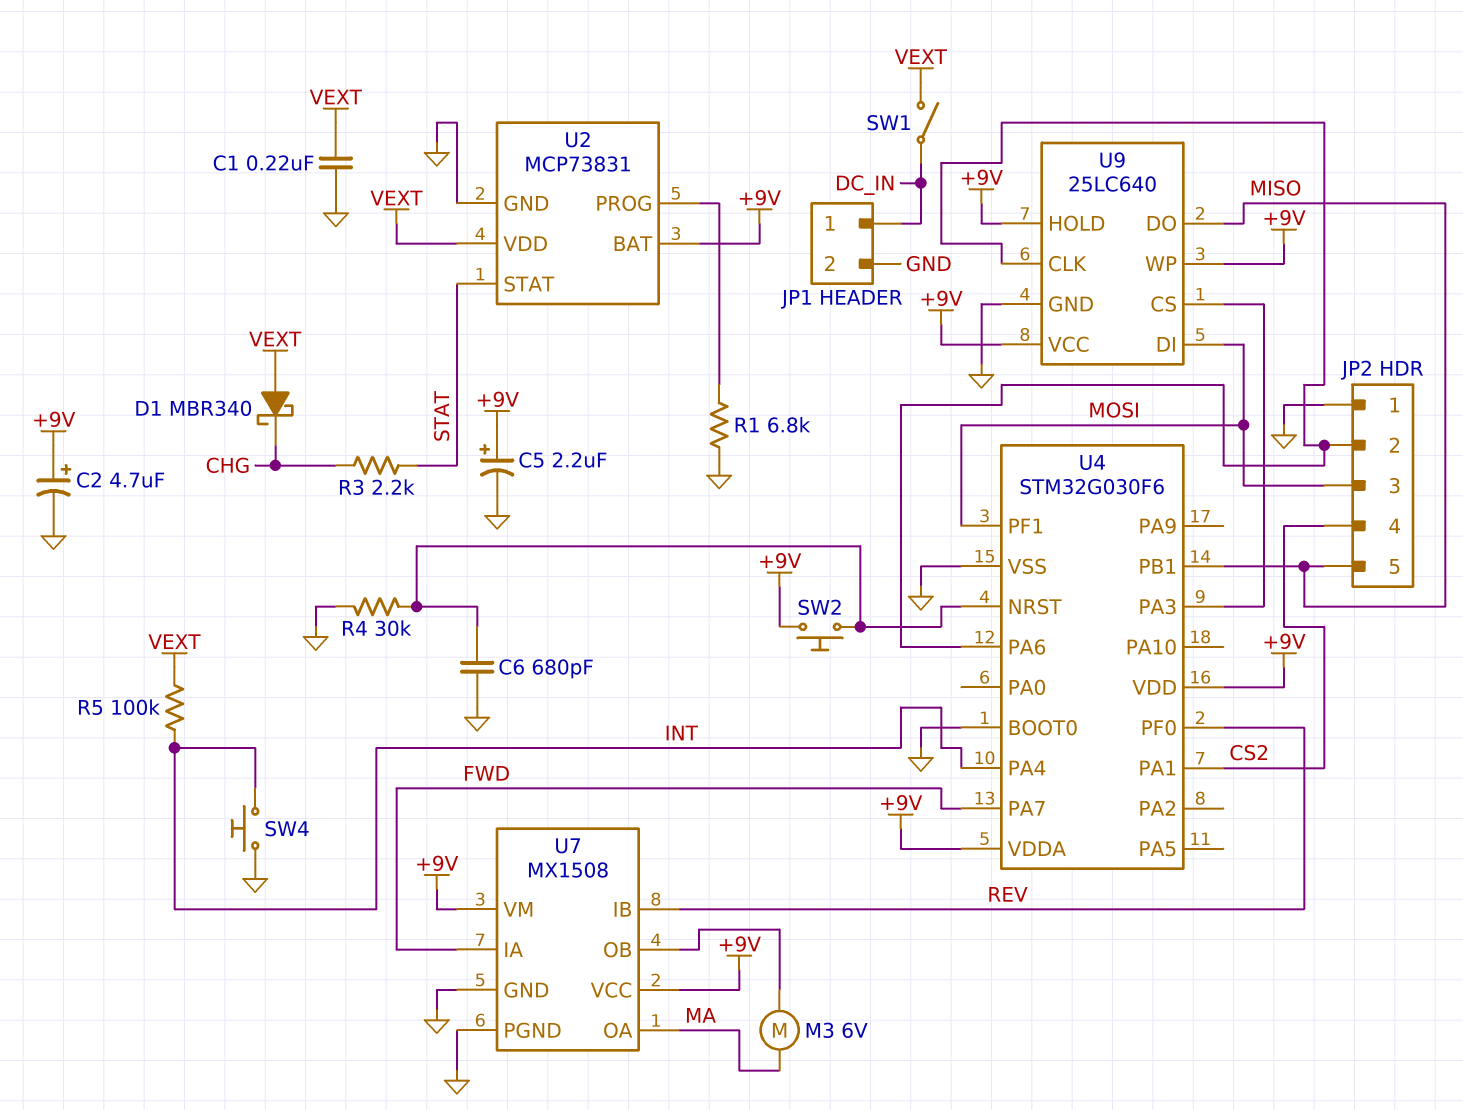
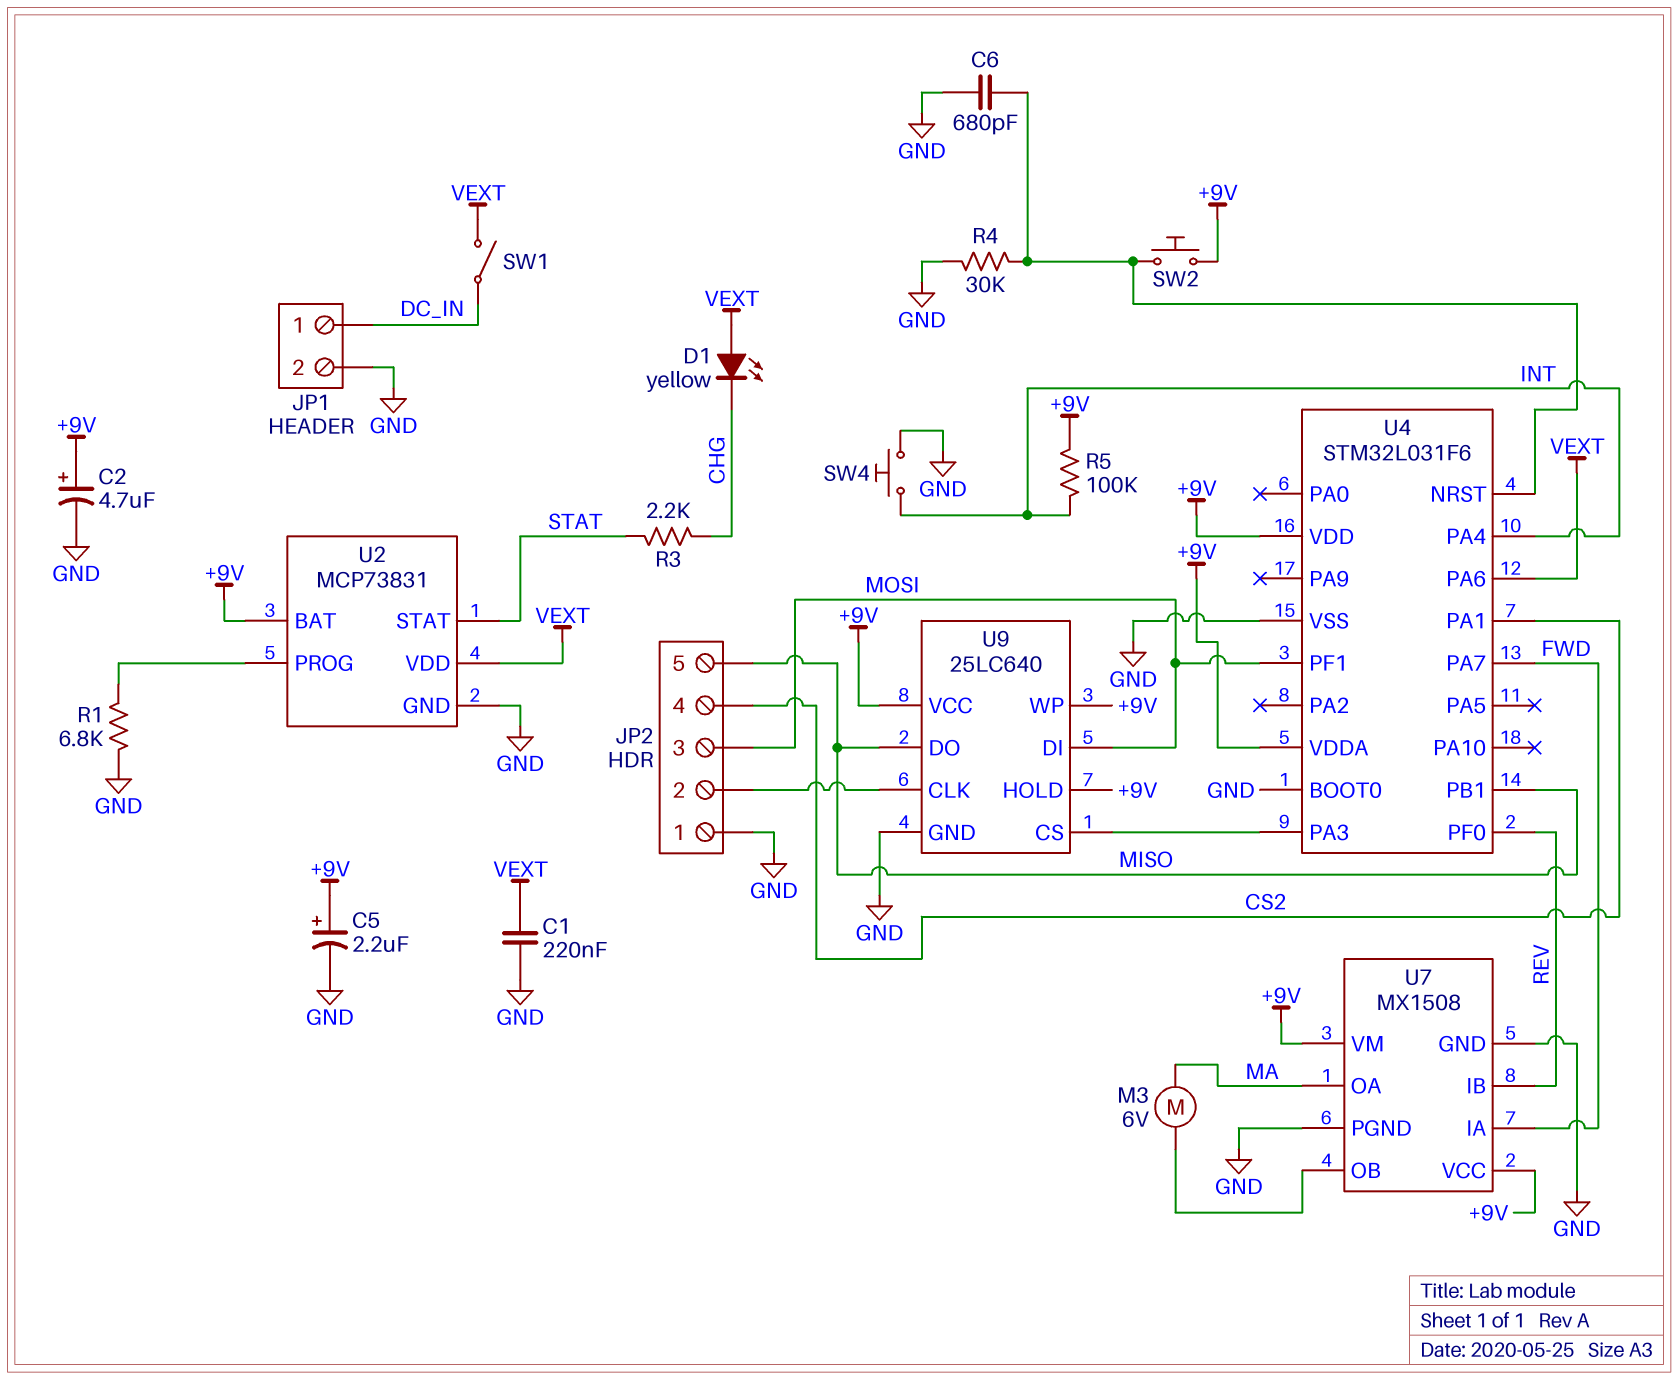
D1: schottky MBR340 (A VEXT, K CHG) -> LED yellow (A VEXT, K CHG)
R5: 100k (INT, VEXT) -> 100k (+9V, INT)
U4: STM32G030F6 -> STM32L031F6
U4 pin PA6: JP2/2 -> VEXT

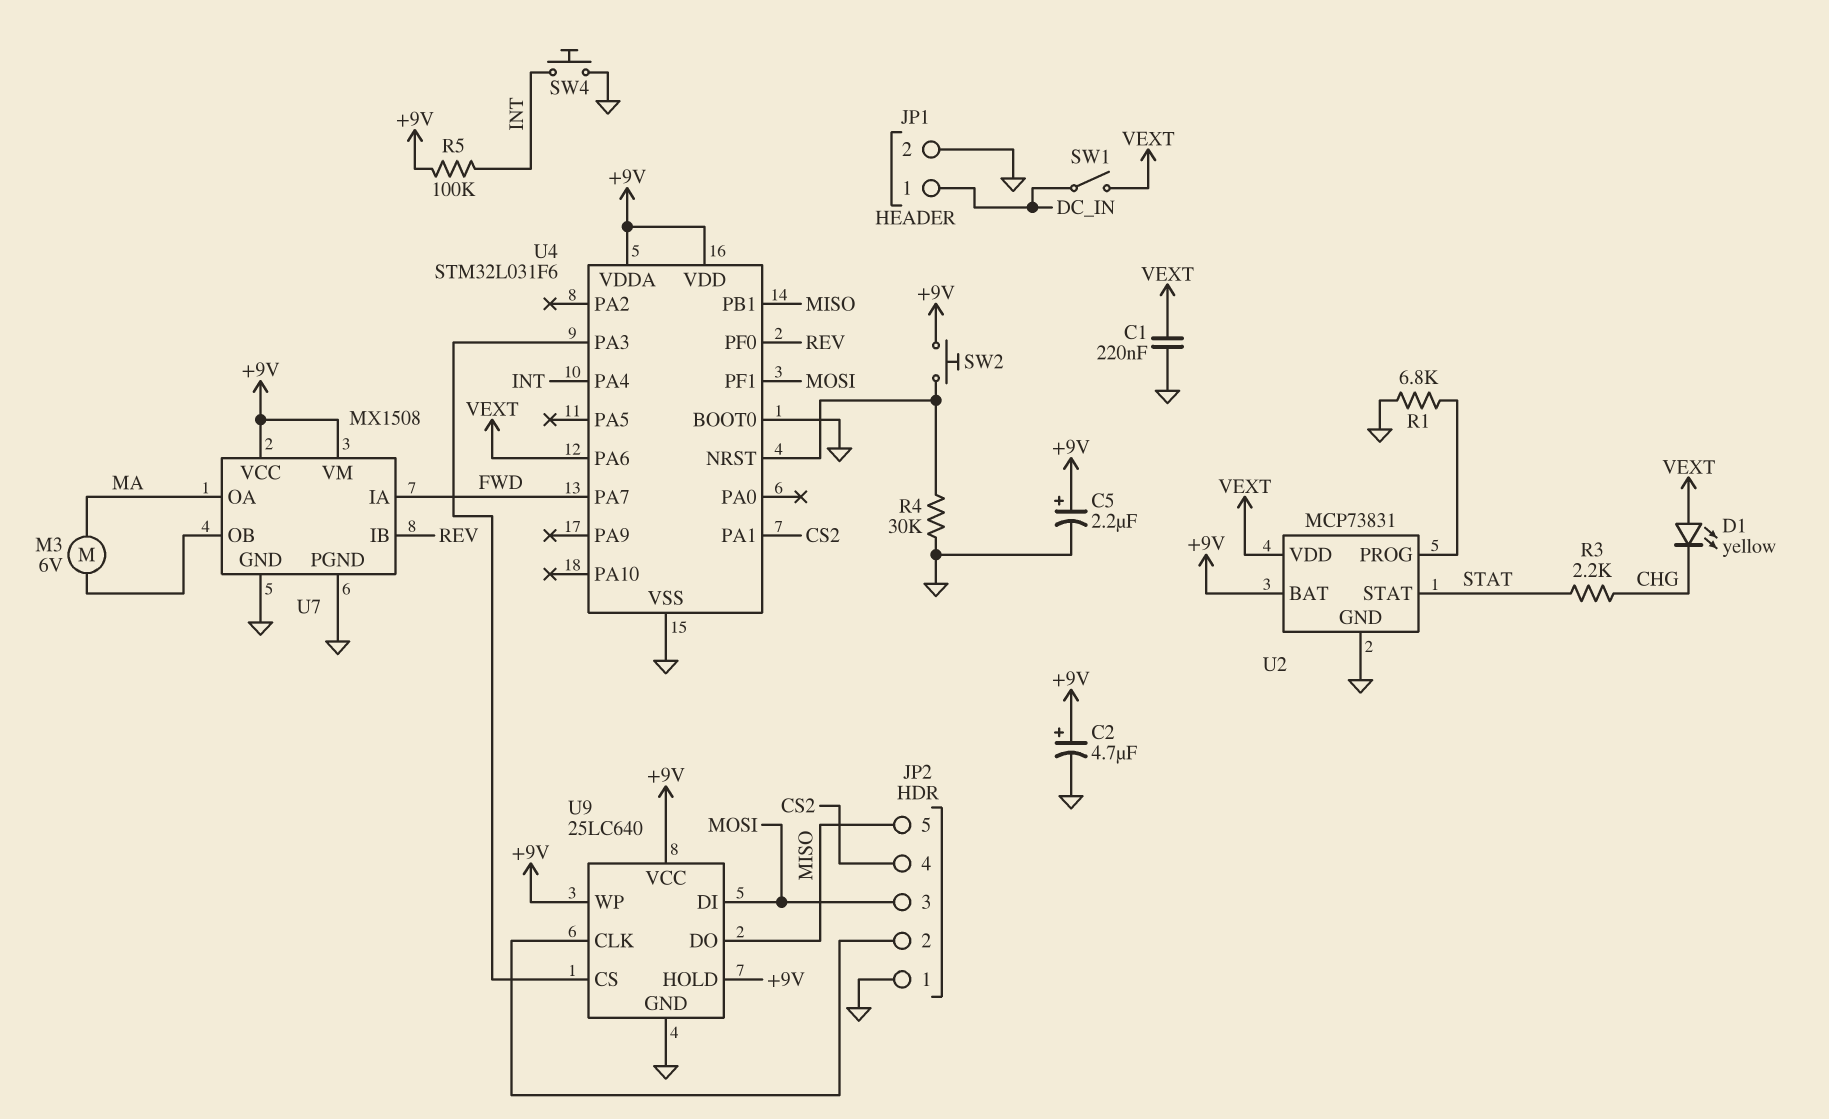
C6: 680pF (GND, U4/NRST) -> none

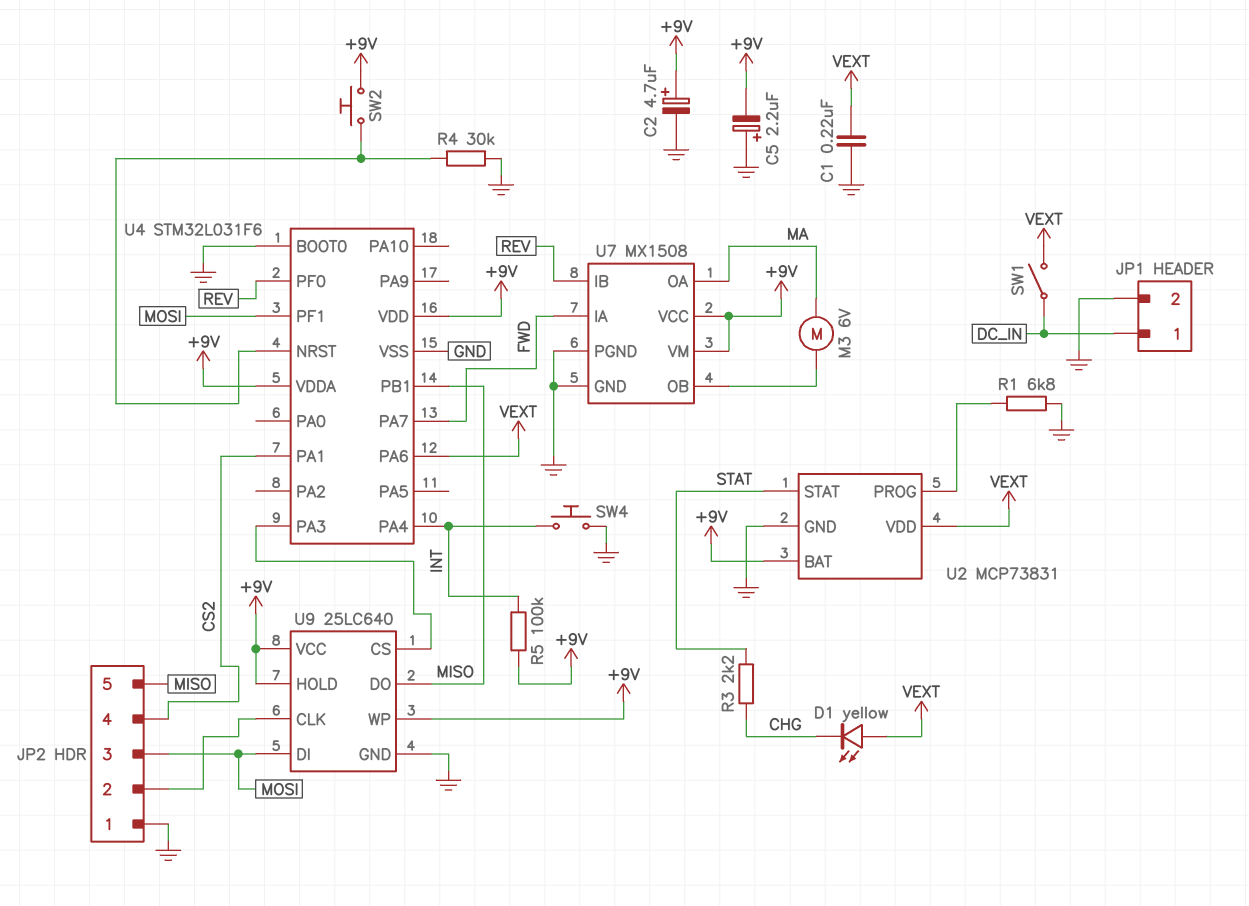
C5: 2.2uF (plus +9V, minus GND) -> 2.2uF (plus GND, minus +9V)

